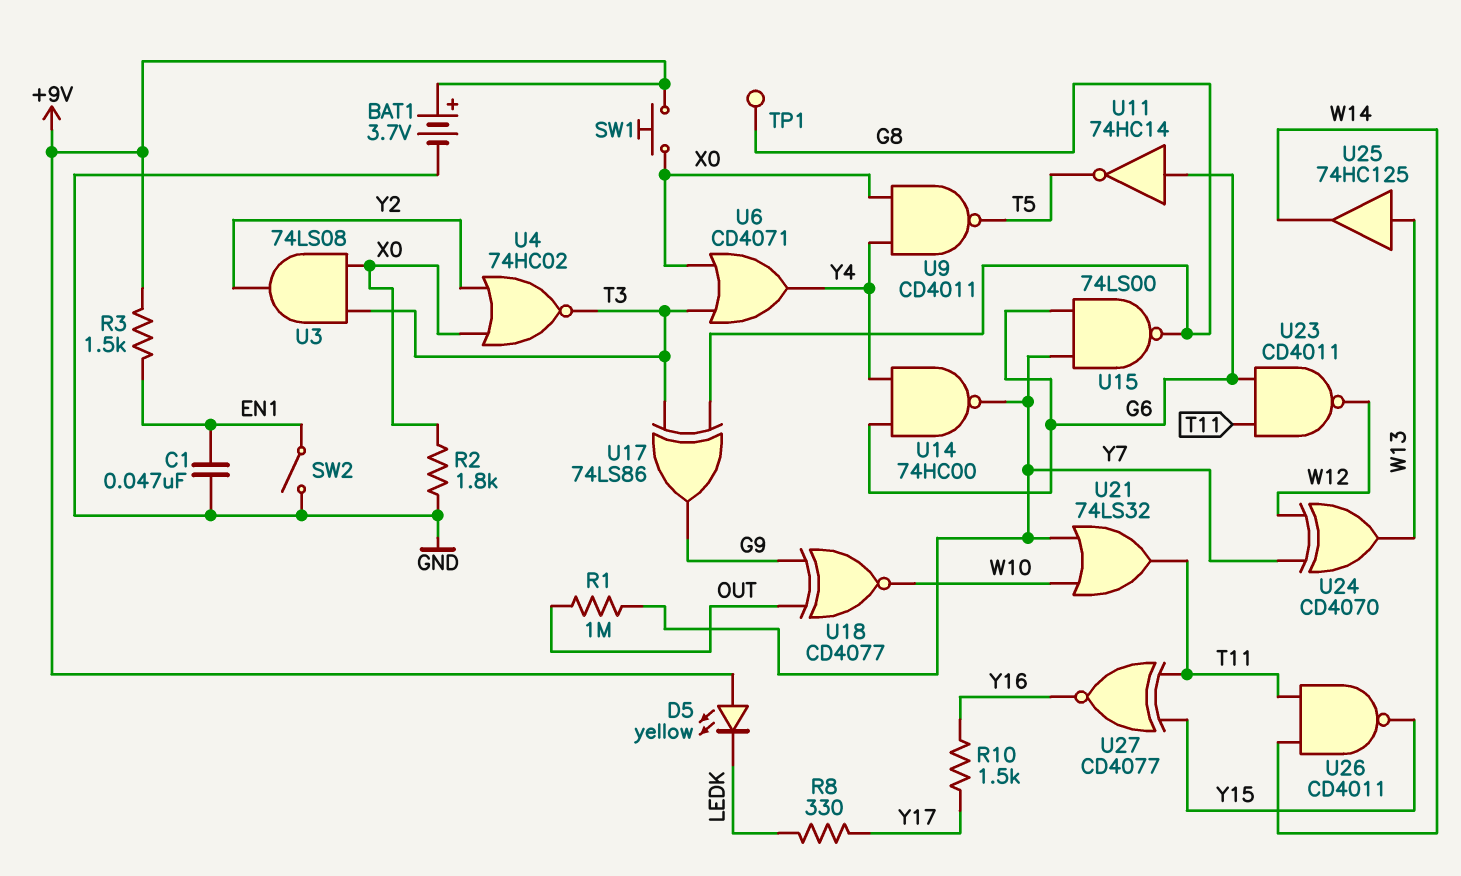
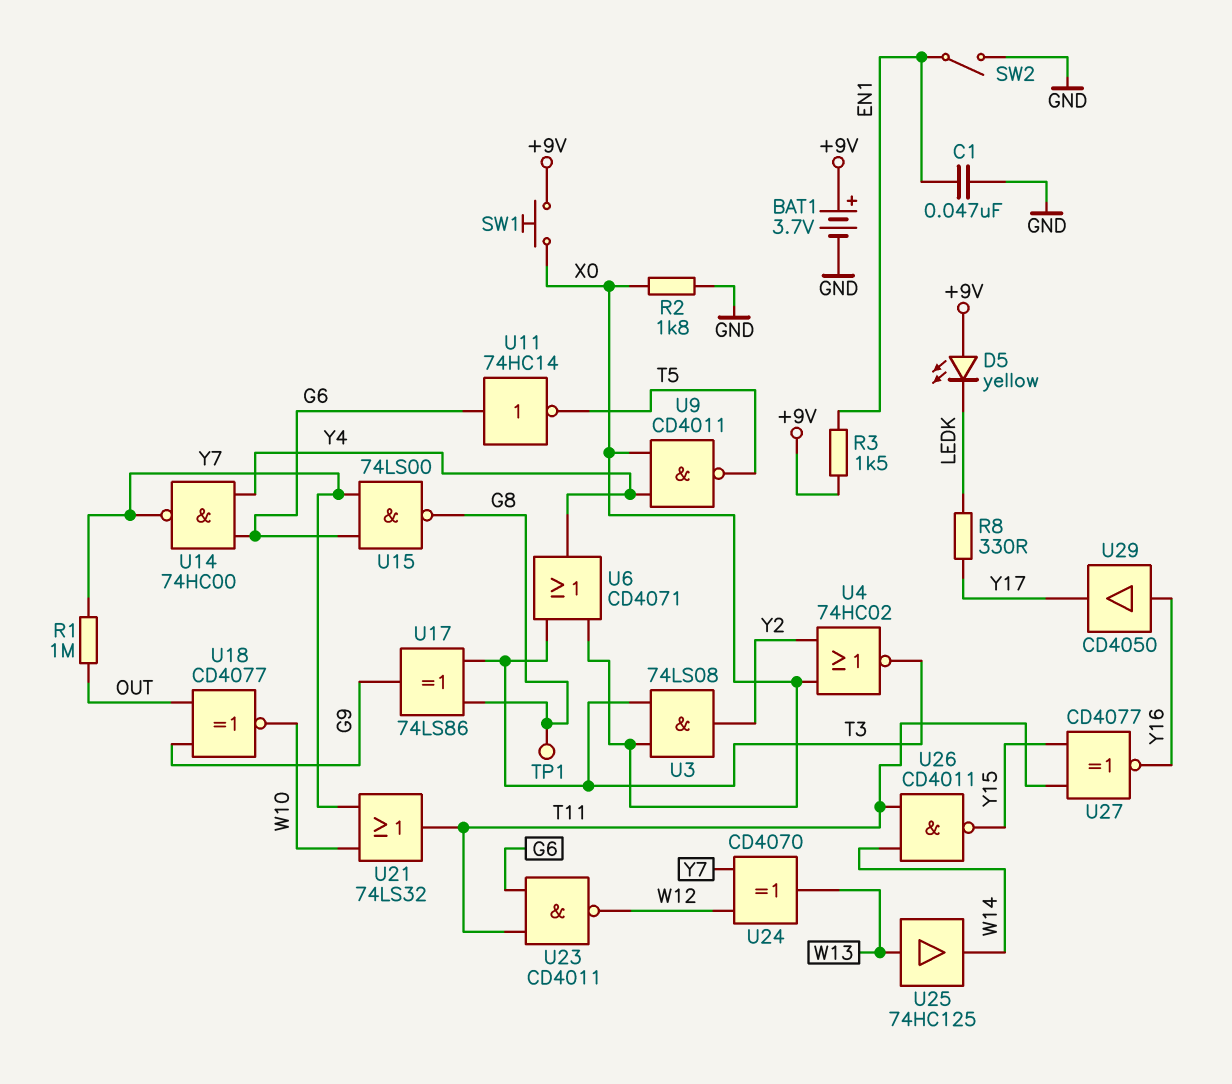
R10: 1.5k (Y16, Y17) -> none
U29: none -> buffer CD4050 (in Y16, out Y17)

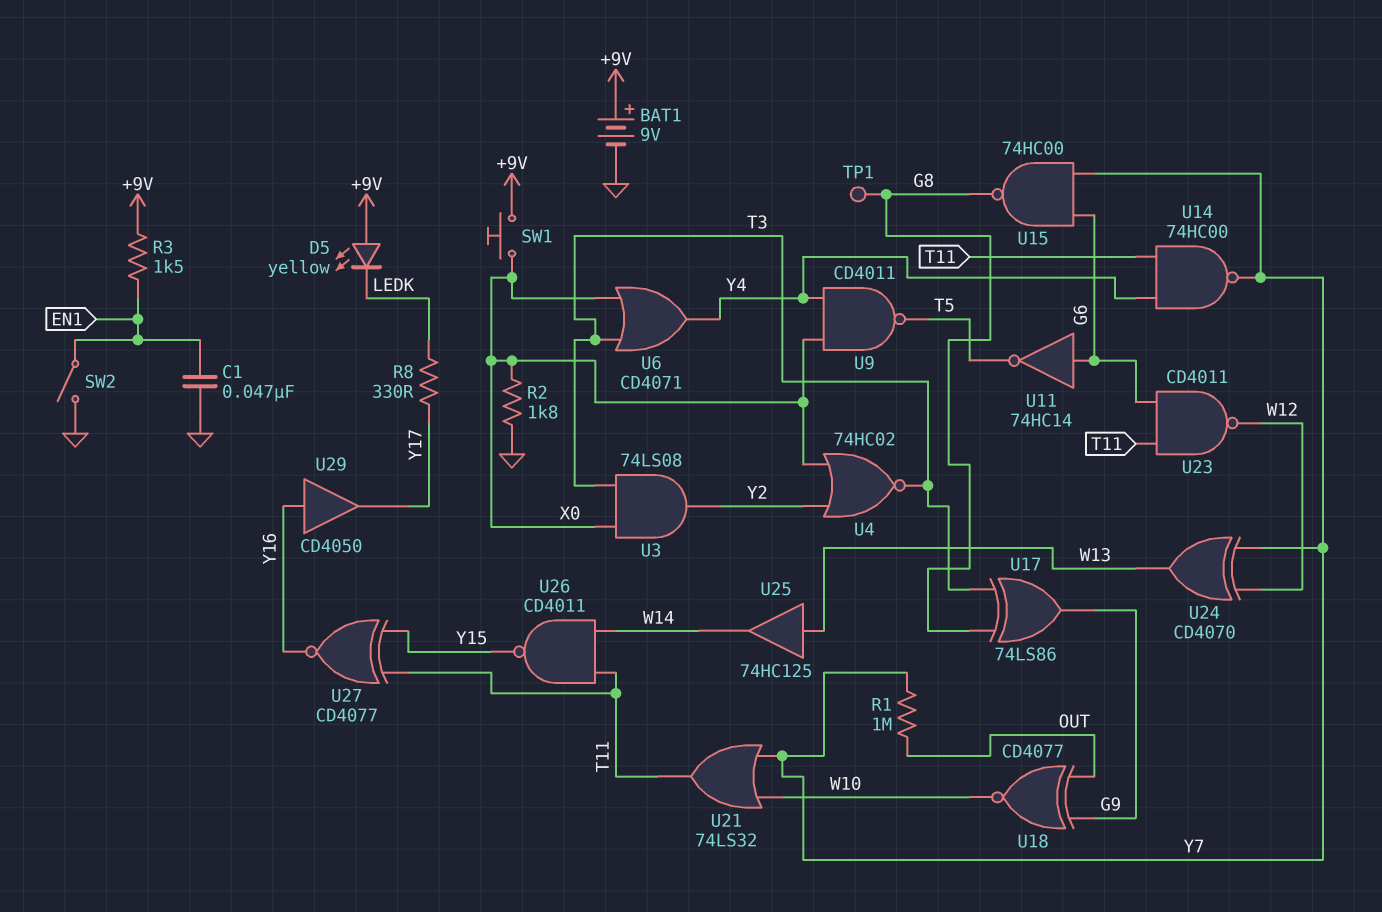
BAT1: 3.7V (plus +9V, minus GND) -> 9V (plus +9V, minus GND)
U14: NAND 74HC00 (in G6, in Y4, out Y7) -> NAND 74HC00 (in T11, in Y4, out Y7)
U15: NAND 74LS00 (in G6, in Y7, out G8) -> NAND 74HC00 (in G6, in Y7, out G8)

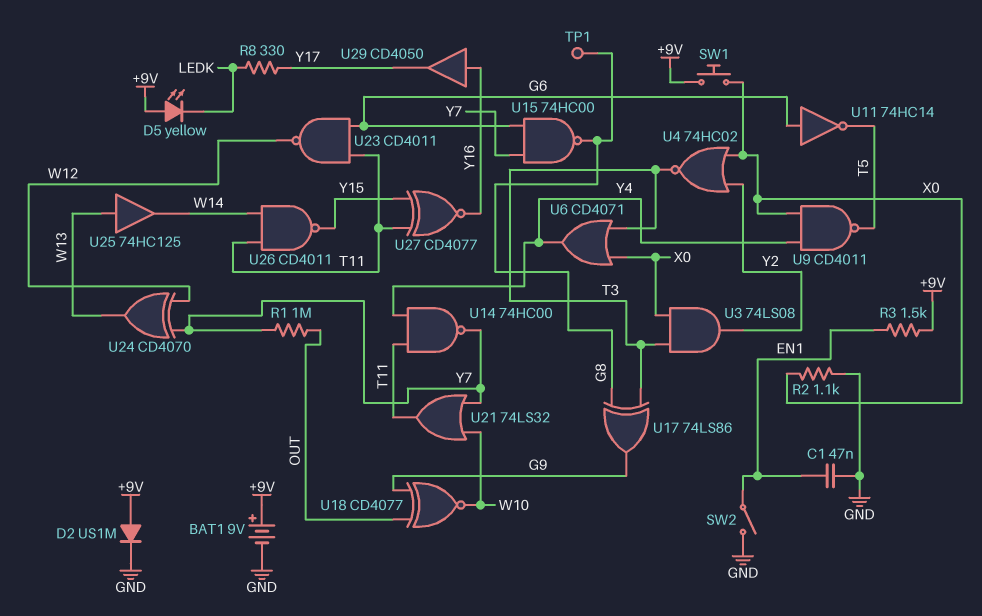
D2: none -> diode US1M (A +9V, K GND)
R2: 1.8k (GND, X0) -> 1.1k (GND, X0)

